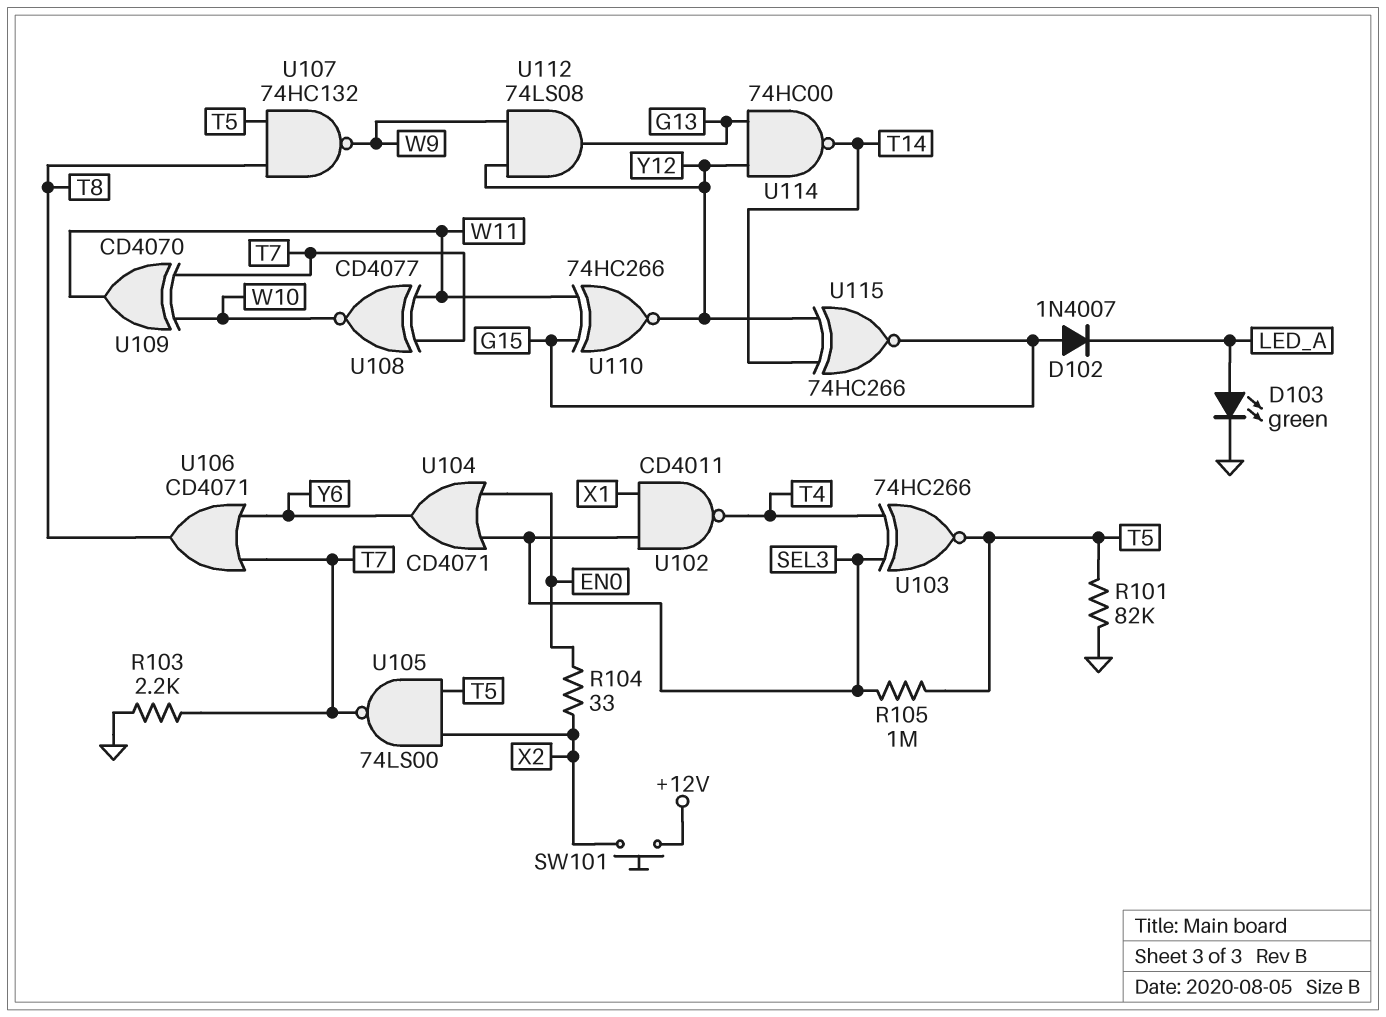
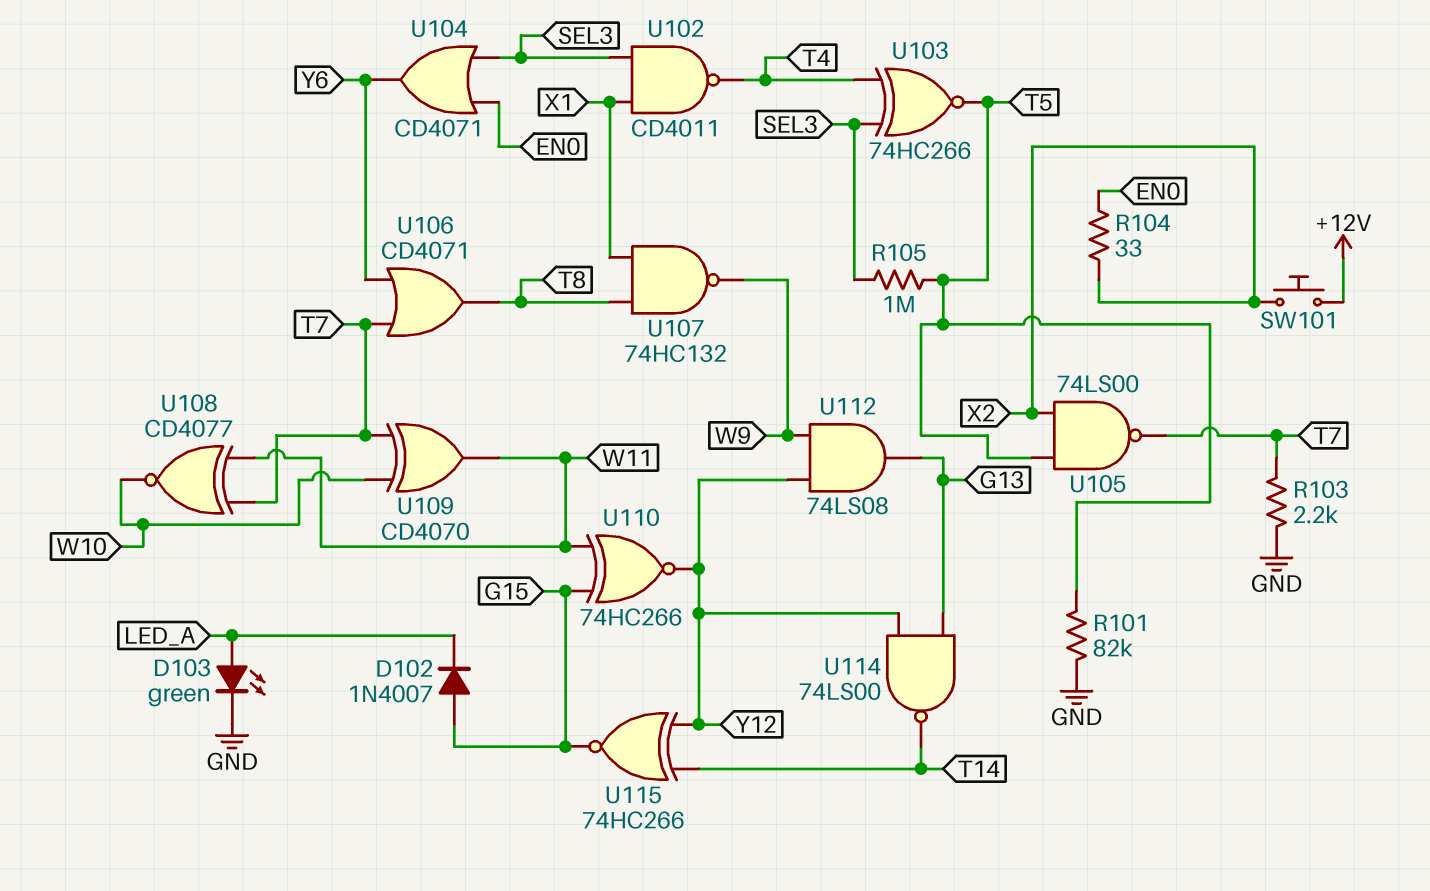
U107: NAND 74HC132 (in T5, in T8, out W9) -> NAND 74HC132 (in T8, in X1, out W9)
U114: NAND 74HC00 (in G13, in Y12, out T14) -> NAND 74LS00 (in G13, in Y12, out T14)

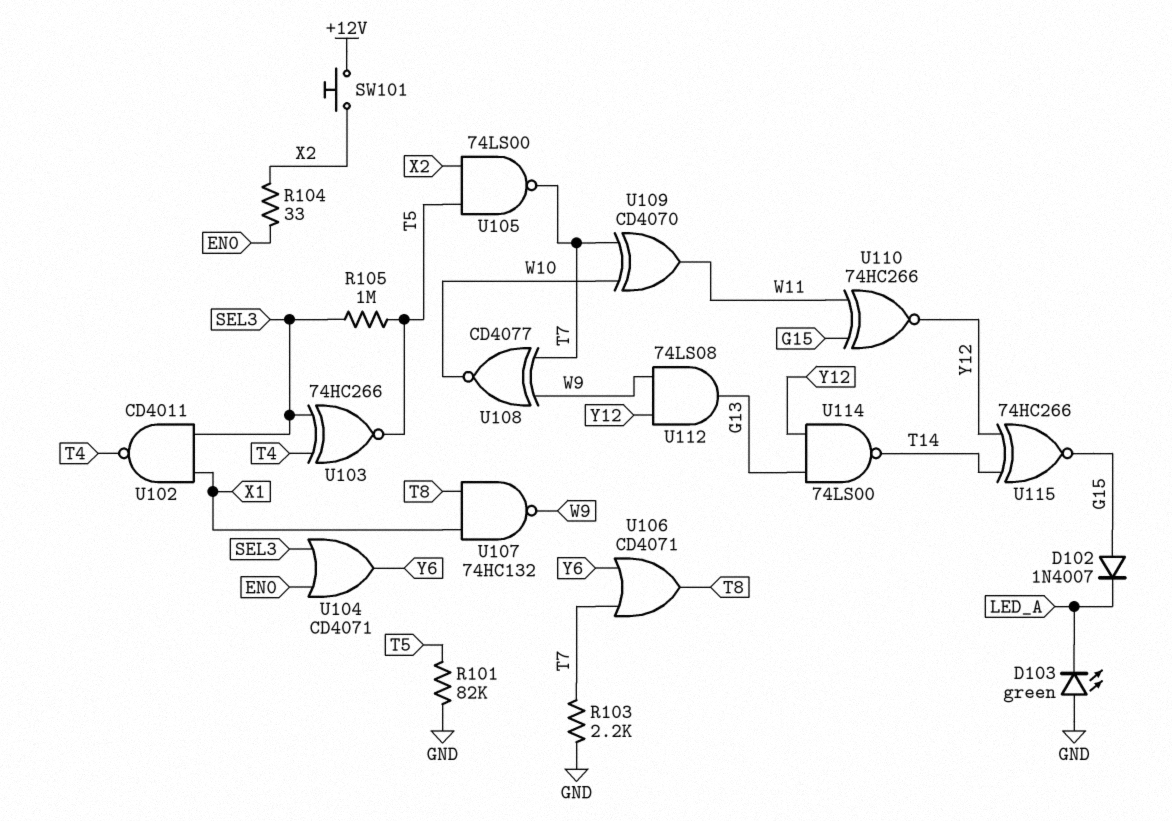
D103: LED green (A LED_A, K GND) -> LED green (A GND, K LED_A)
U108: XNOR CD4077 (in T7, in W11, out W10) -> XNOR CD4077 (in T7, in W9, out W10)

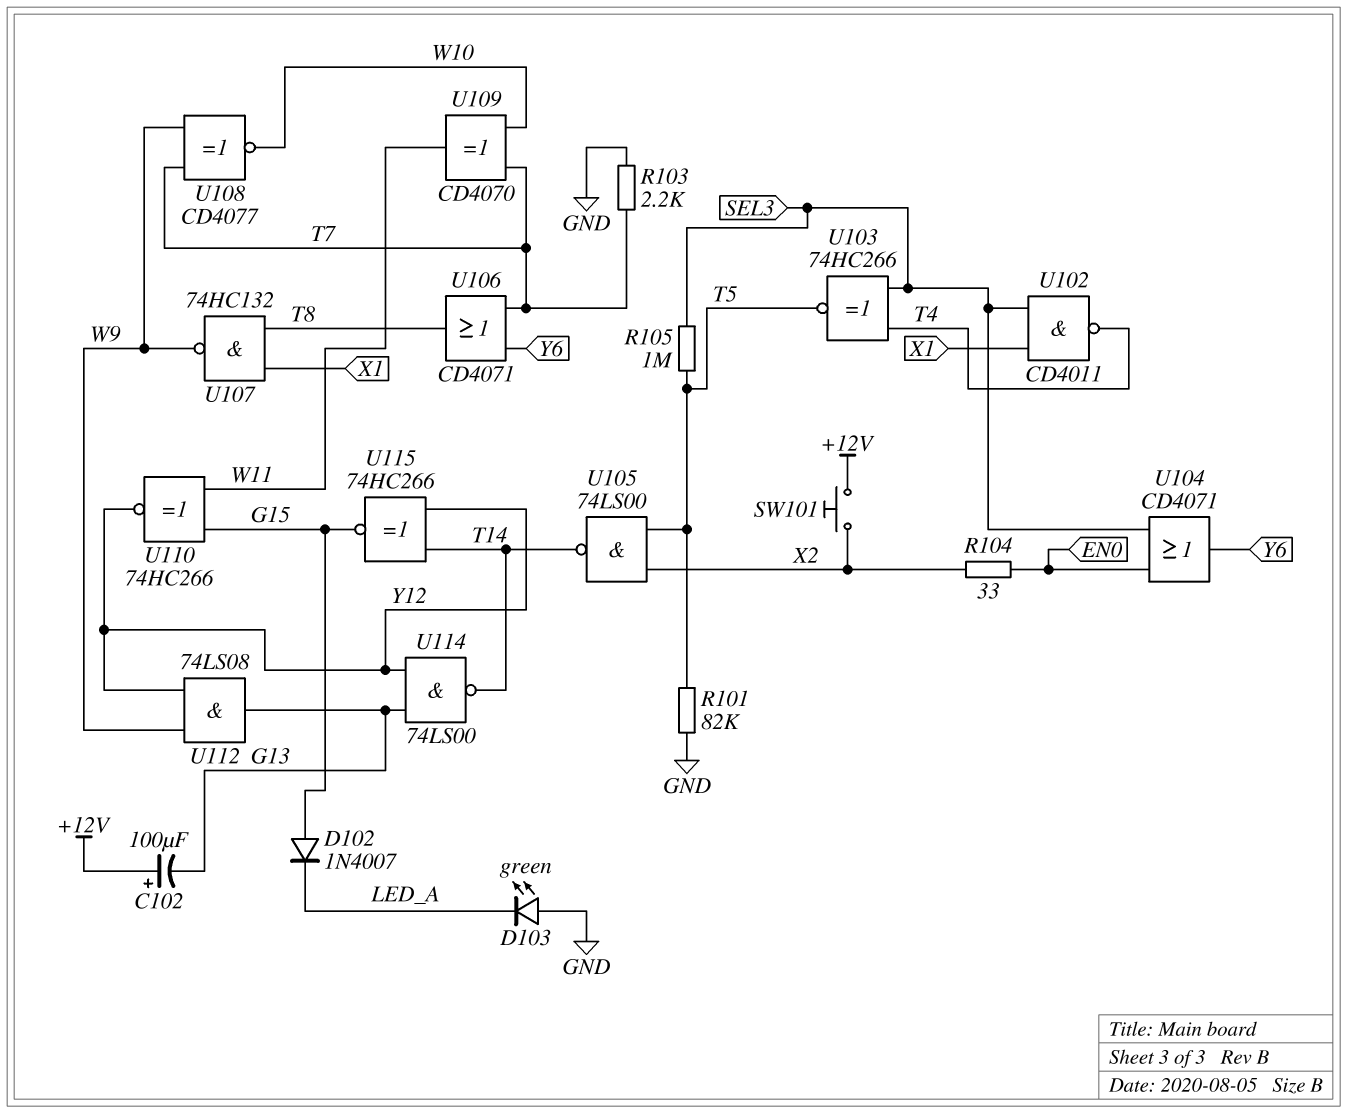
C102: none -> 100uF (plus +12V, minus G13)
U105: NAND 74LS00 (in T5, in X2, out T7) -> NAND 74LS00 (in T5, in X2, out T14)

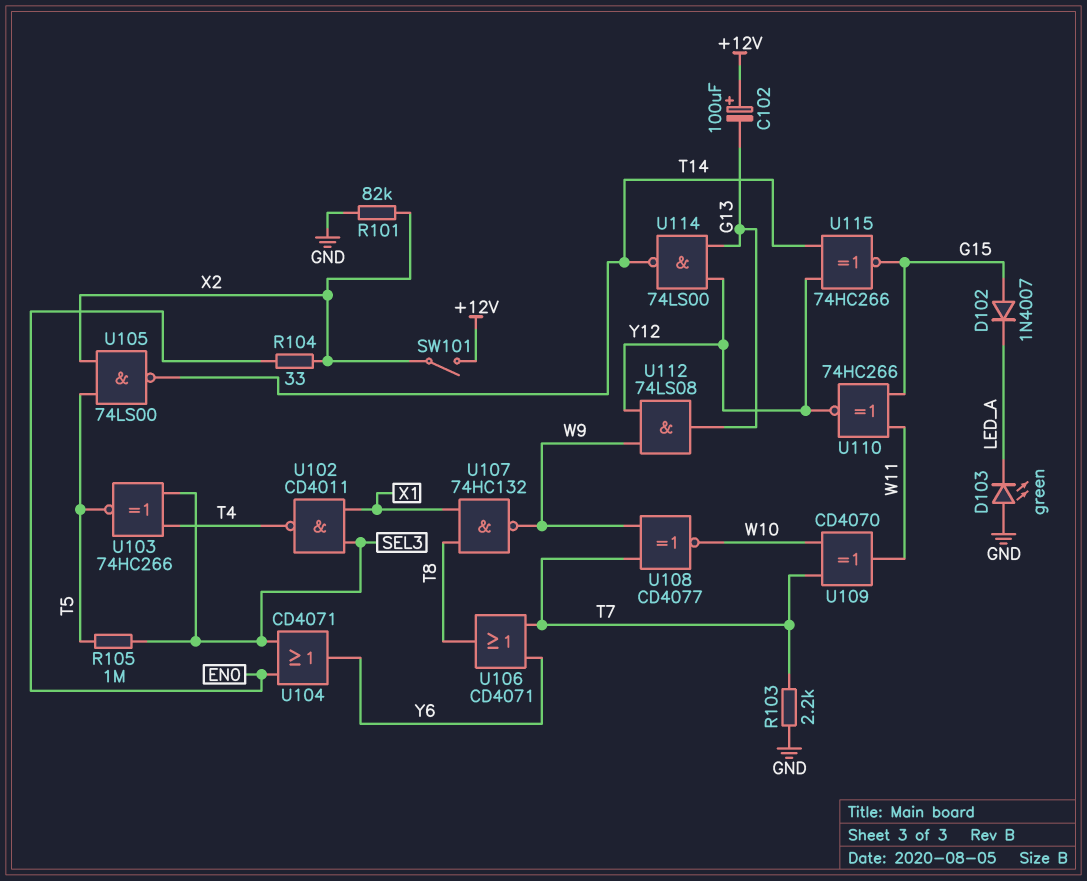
R101: 82k (GND, T5) -> 82k (GND, X2)
SW101: button (+12V, X2) -> switch (+12V, X2)

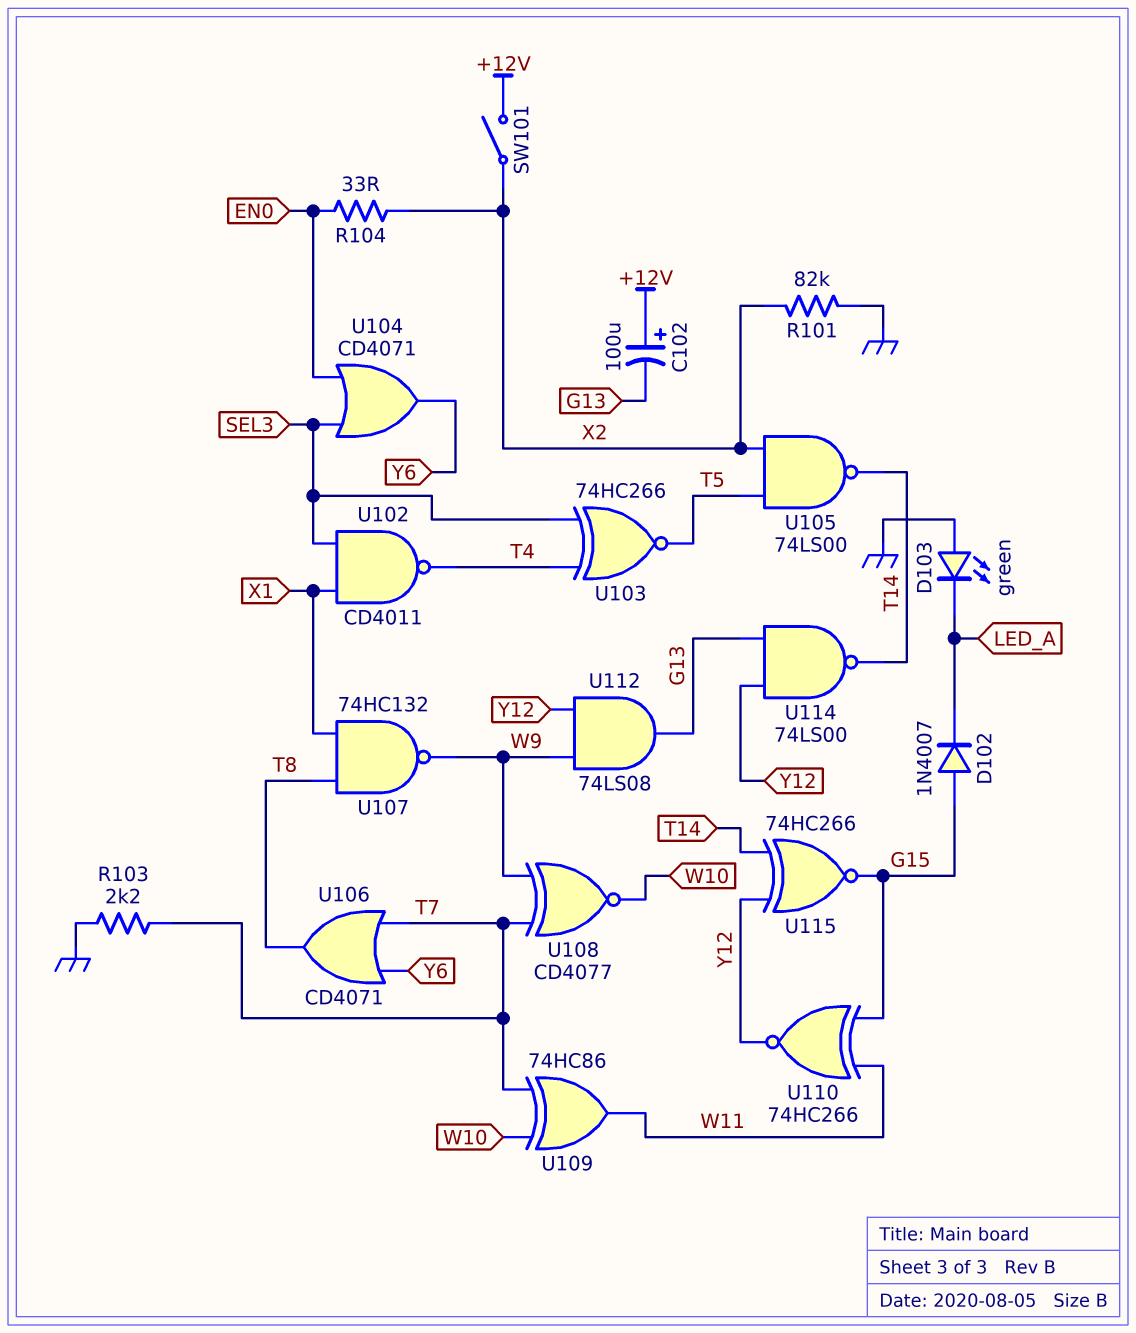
R105: 1M (SEL3, T5) -> none
U109: XOR CD4070 (in T7, in W10, out W11) -> XOR 74HC86 (in T7, in W10, out W11)

